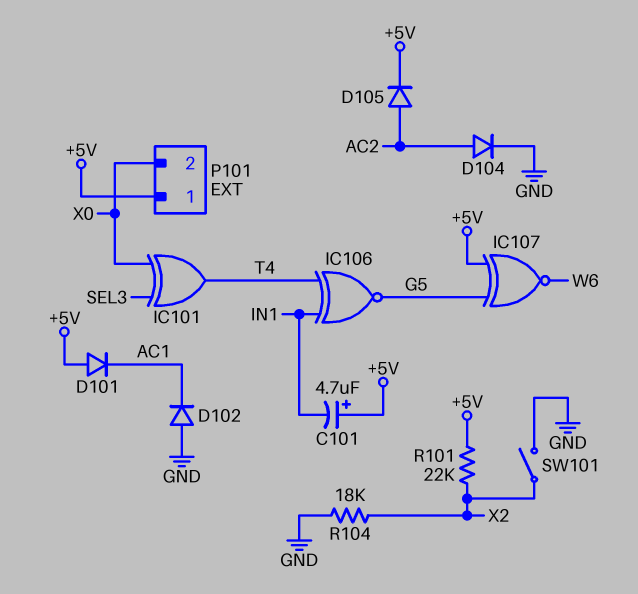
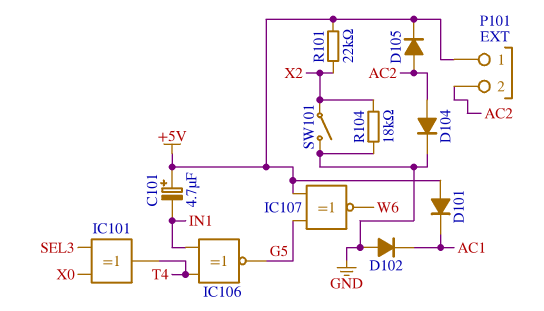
P101 pin 2: X0 -> AC2

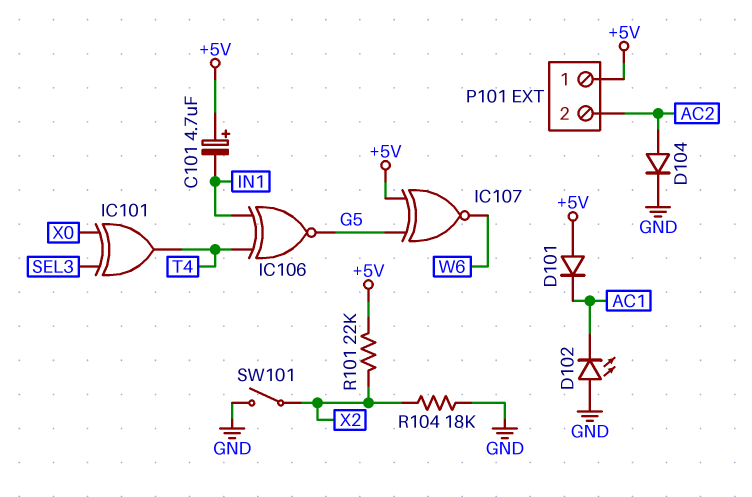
D102: diode (A GND, K AC1) -> LED (A GND, K AC1)
D105: diode (A AC2, K +5V) -> none

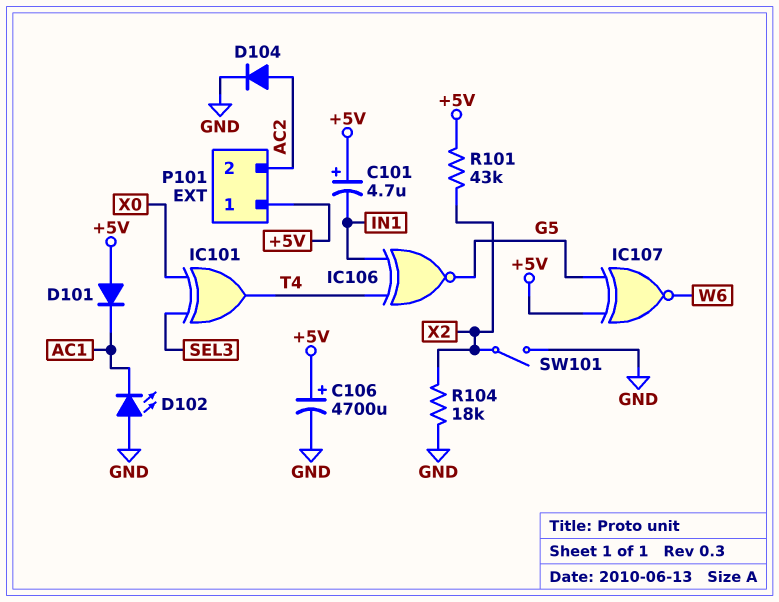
C106: none -> 4700uF (plus +5V, minus GND)
R101: 22k (+5V, X2) -> 43k (+5V, X2)

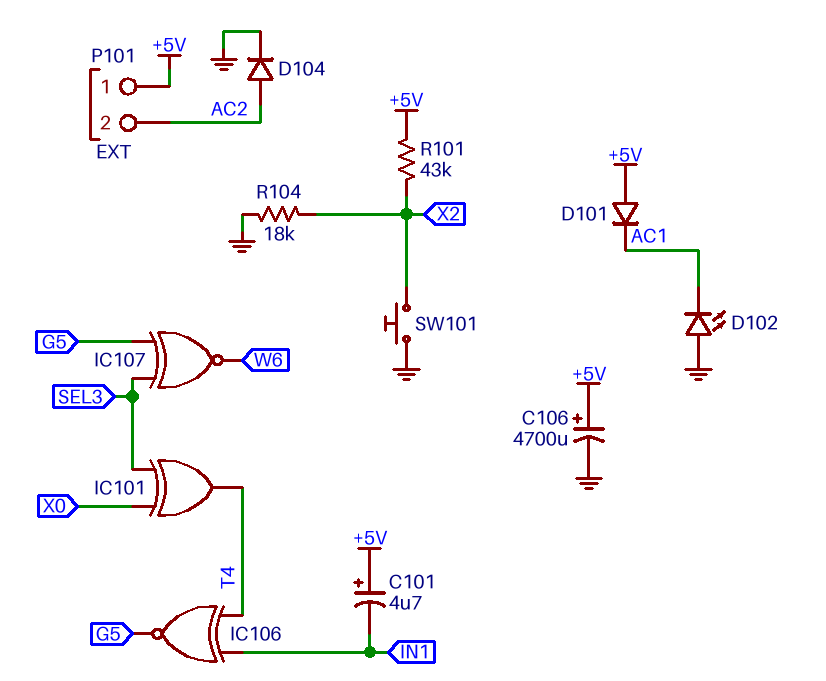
IC107: XNOR (in +5V, in G5, out W6) -> XNOR (in G5, in SEL3, out W6)
SW101: switch (GND, X2) -> button (GND, X2)

